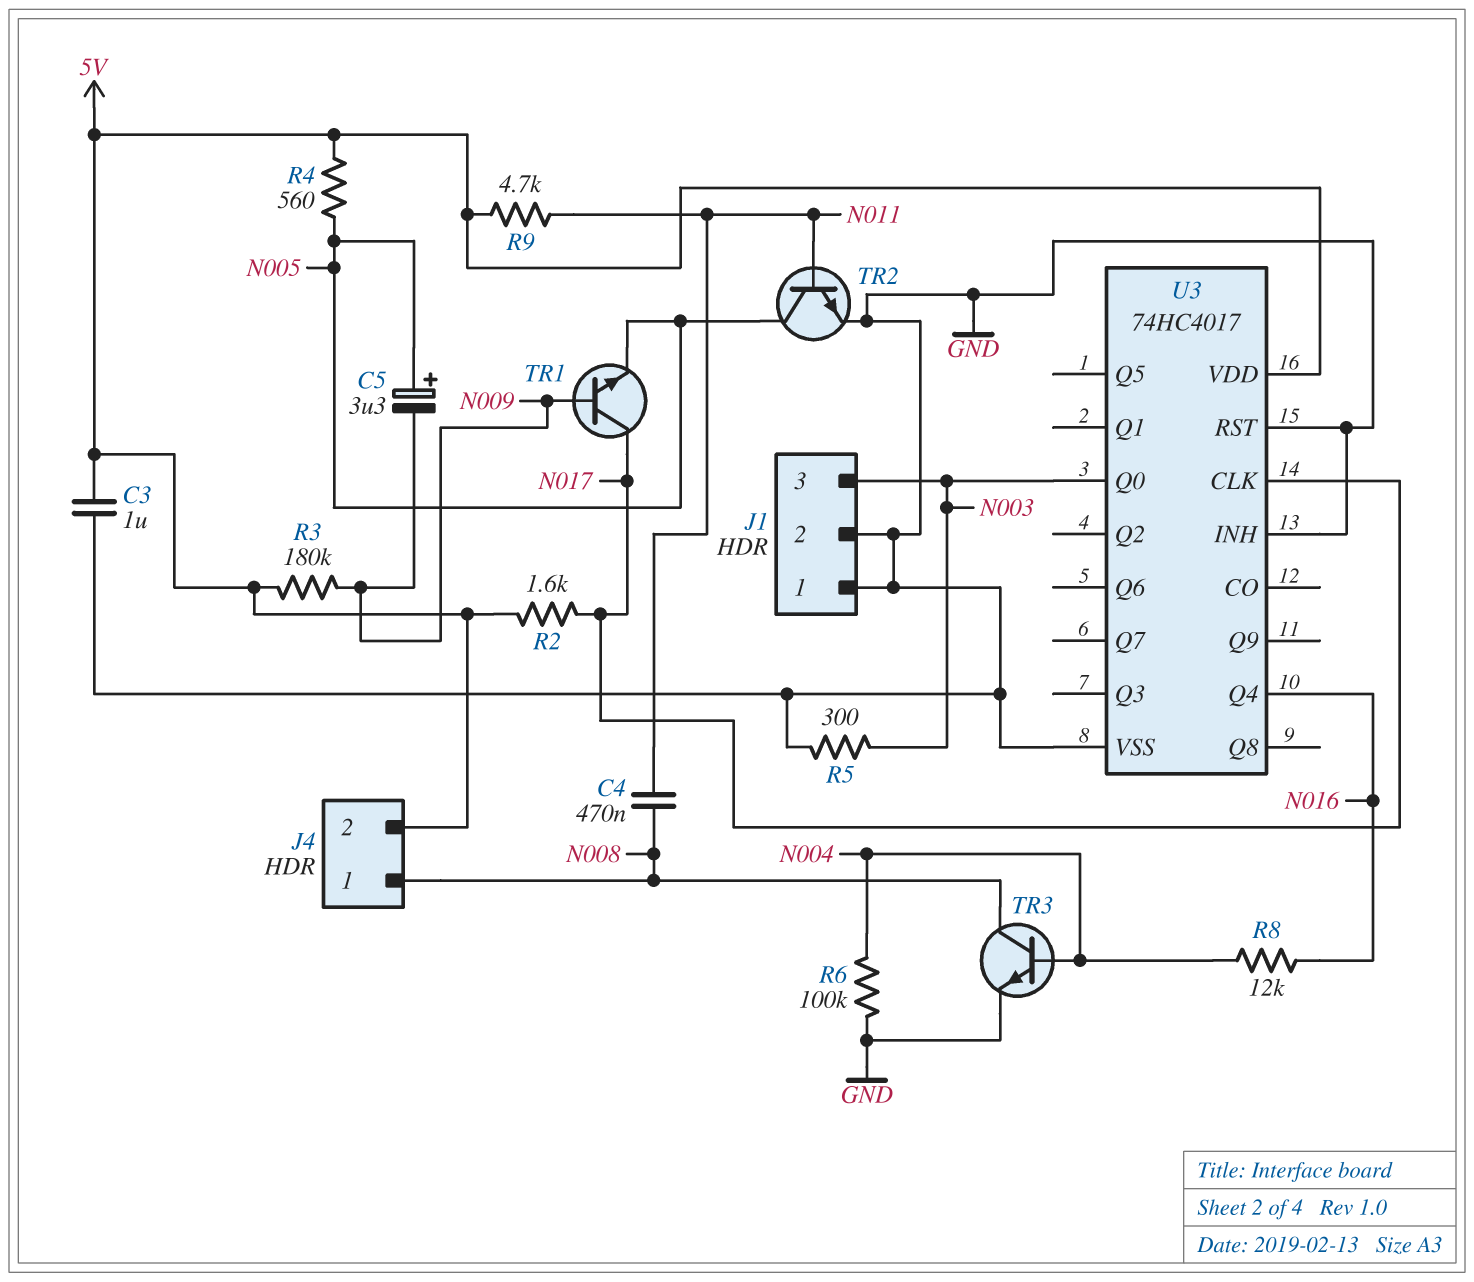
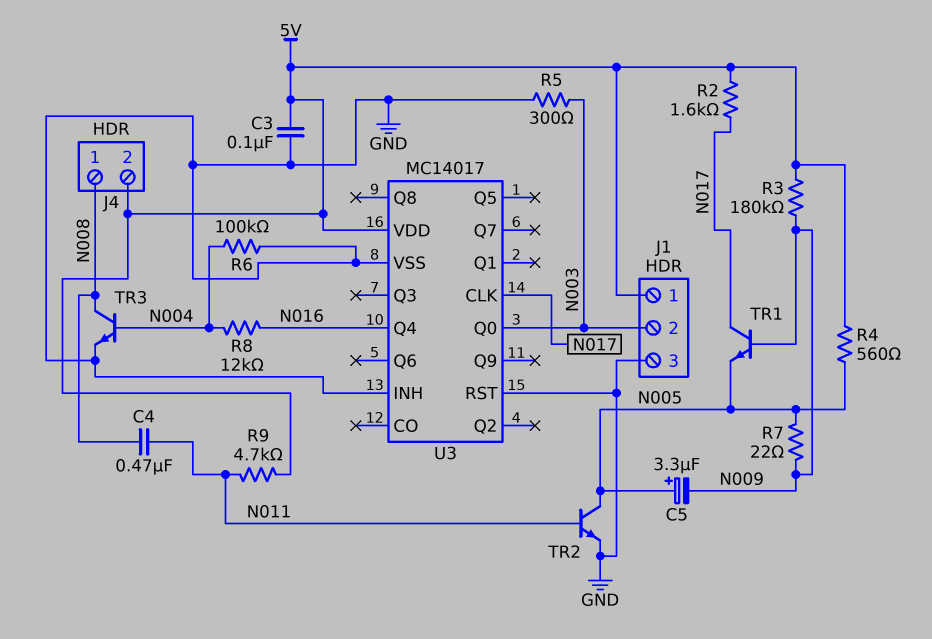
C3: 1uF (5V, GND) -> 100nF (5V, GND)
J1 pin 1: GND -> 5V
J1 pin 2: GND -> N003
J1 pin 3: N003 -> GND
R7: none -> 22 (N005, N009)
U3: 74HC4017 -> MC14017

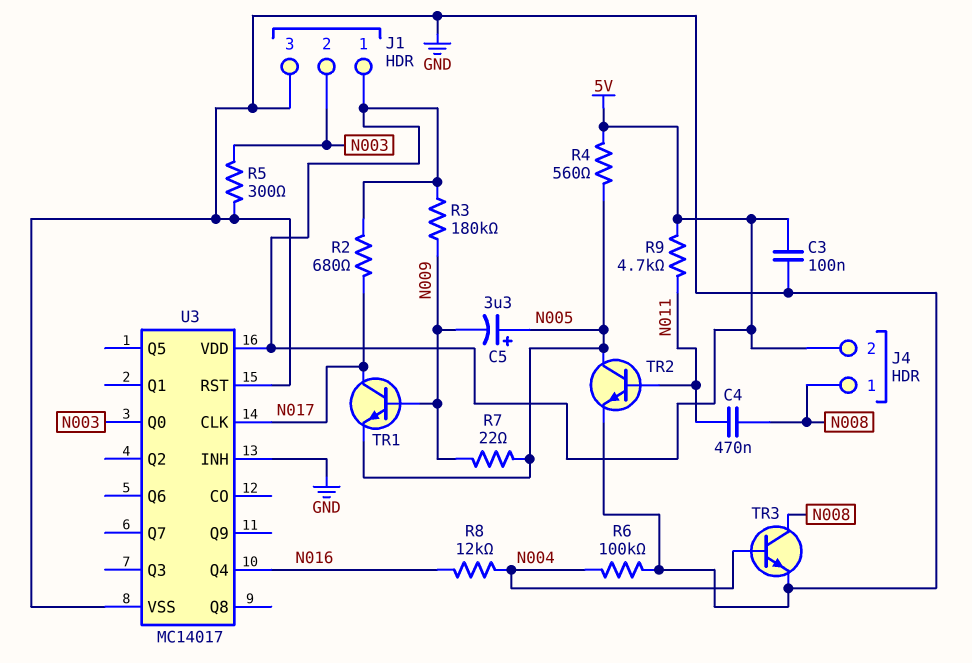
R2: 1.6k (5V, N017) -> 680 (5V, N017)

